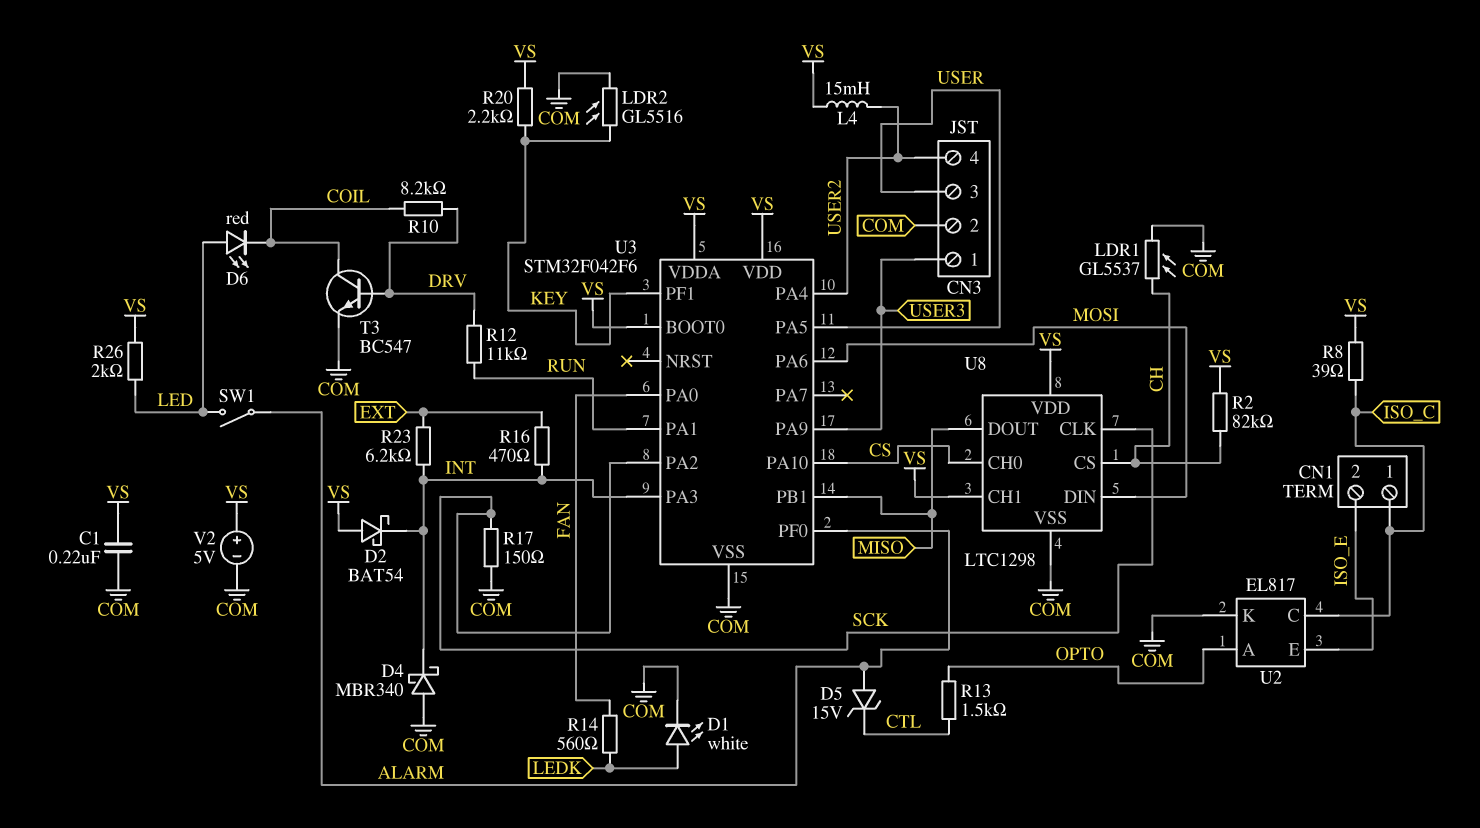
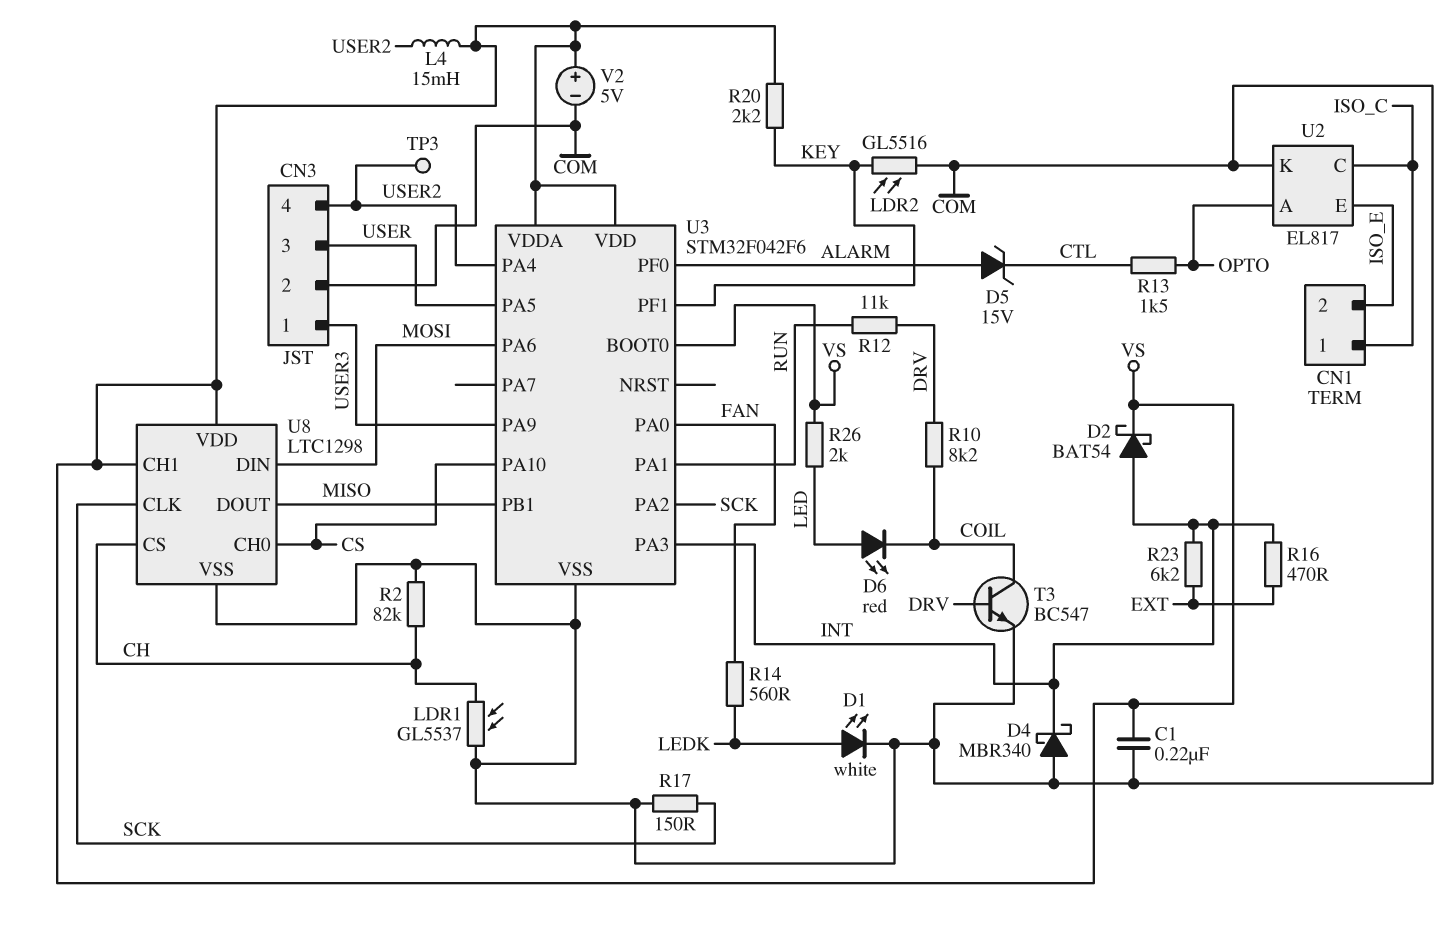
D2: schottky BAT54 (A VS, K INT) -> schottky BAT54 (A INT, K VS)
R2: 82k (CH, VS) -> 82k (CH, COM)
R8: 39 (ISO_C, VS) -> none
SW1: switch (ALARM, LED) -> none
TP3: none -> test point (USER2)

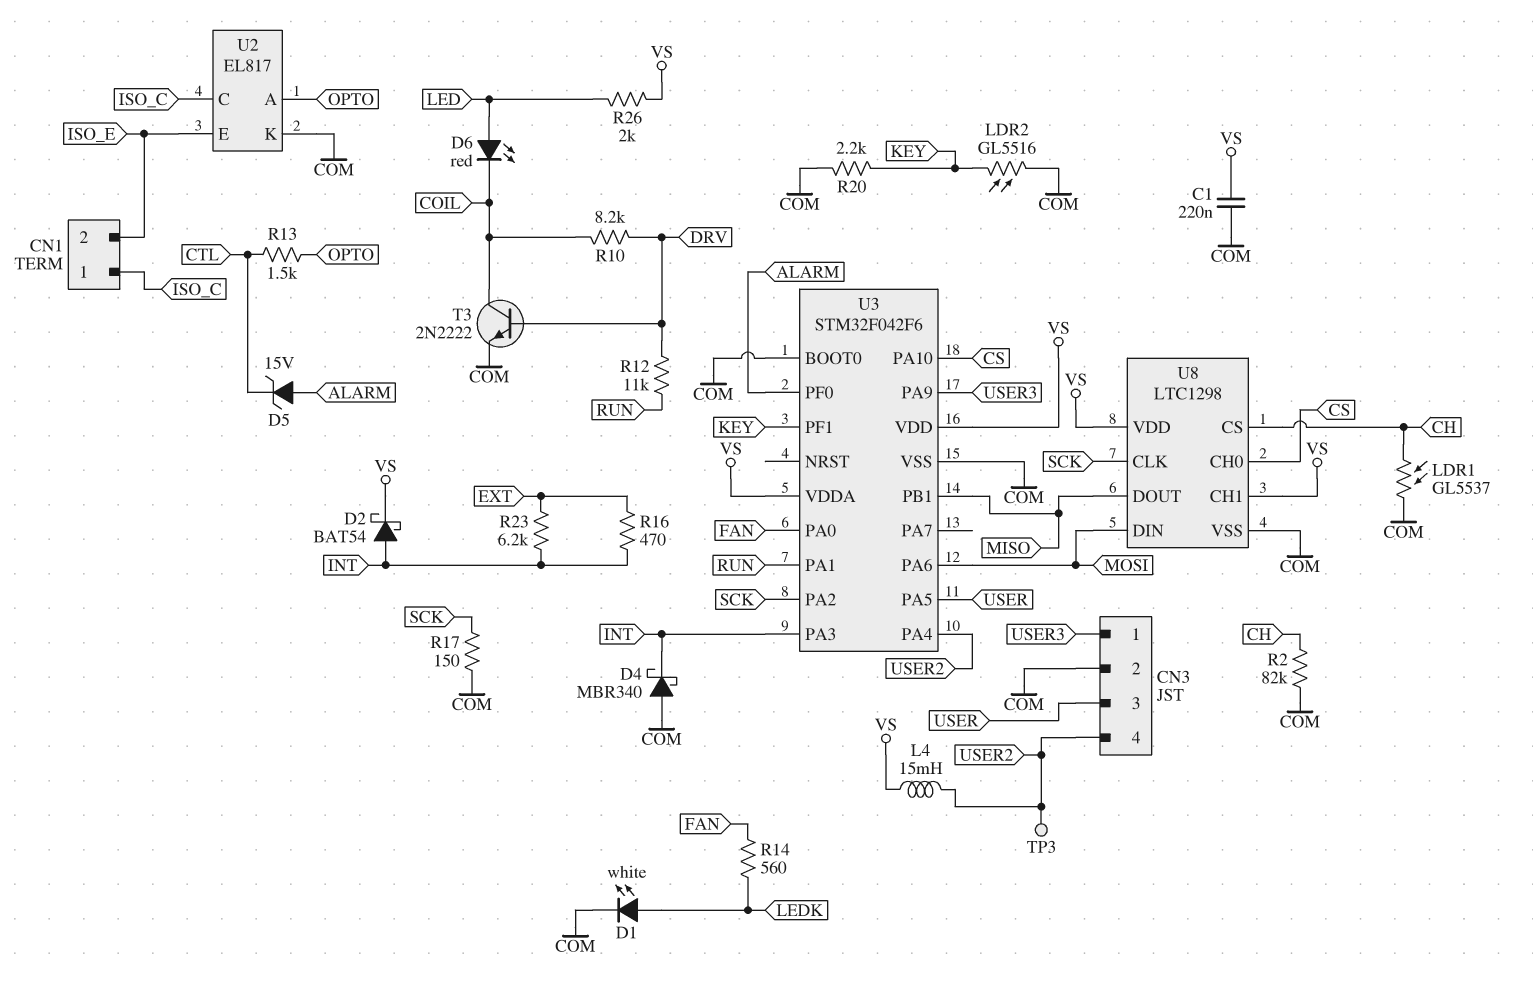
R20: 2.2k (KEY, VS) -> 2.2k (COM, KEY)
T3: NPN BC547 (B DRV, C COIL, E COM) -> NPN 2N2222 (B DRV, C COIL, E COM)
U3 pin BOOT0: VS -> COM
V2: 5V (plus VS, minus COM) -> none

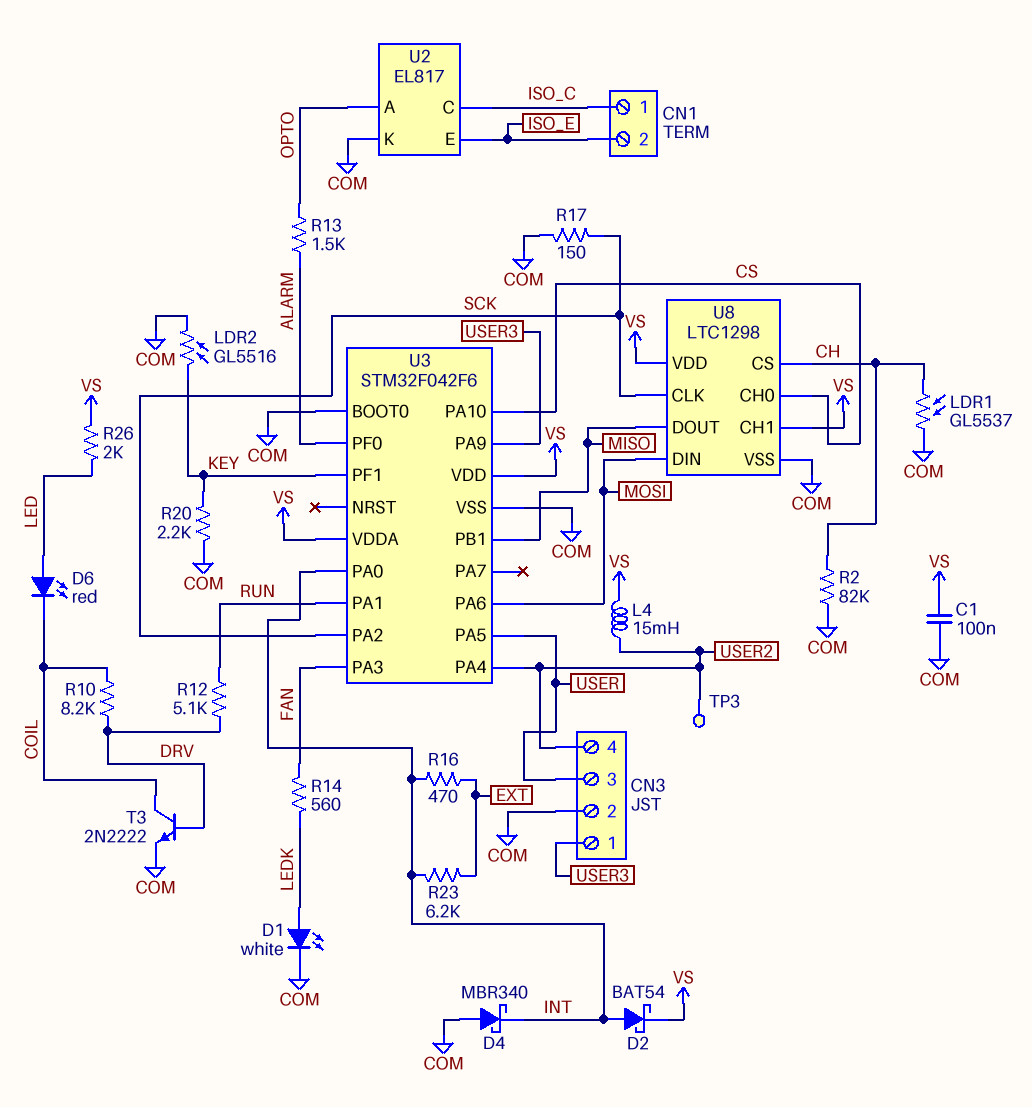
C1: 220nF (COM, VS) -> 100nF (COM, VS)
D5: zener 15V (A ALARM, K CTL) -> none
R12: 11k (DRV, RUN) -> 5.1k (DRV, RUN)
R13: 1.5k (CTL, OPTO) -> 1.5k (ALARM, OPTO)
U3 pin PA0: FAN -> INT
U3 pin PA3: INT -> FAN

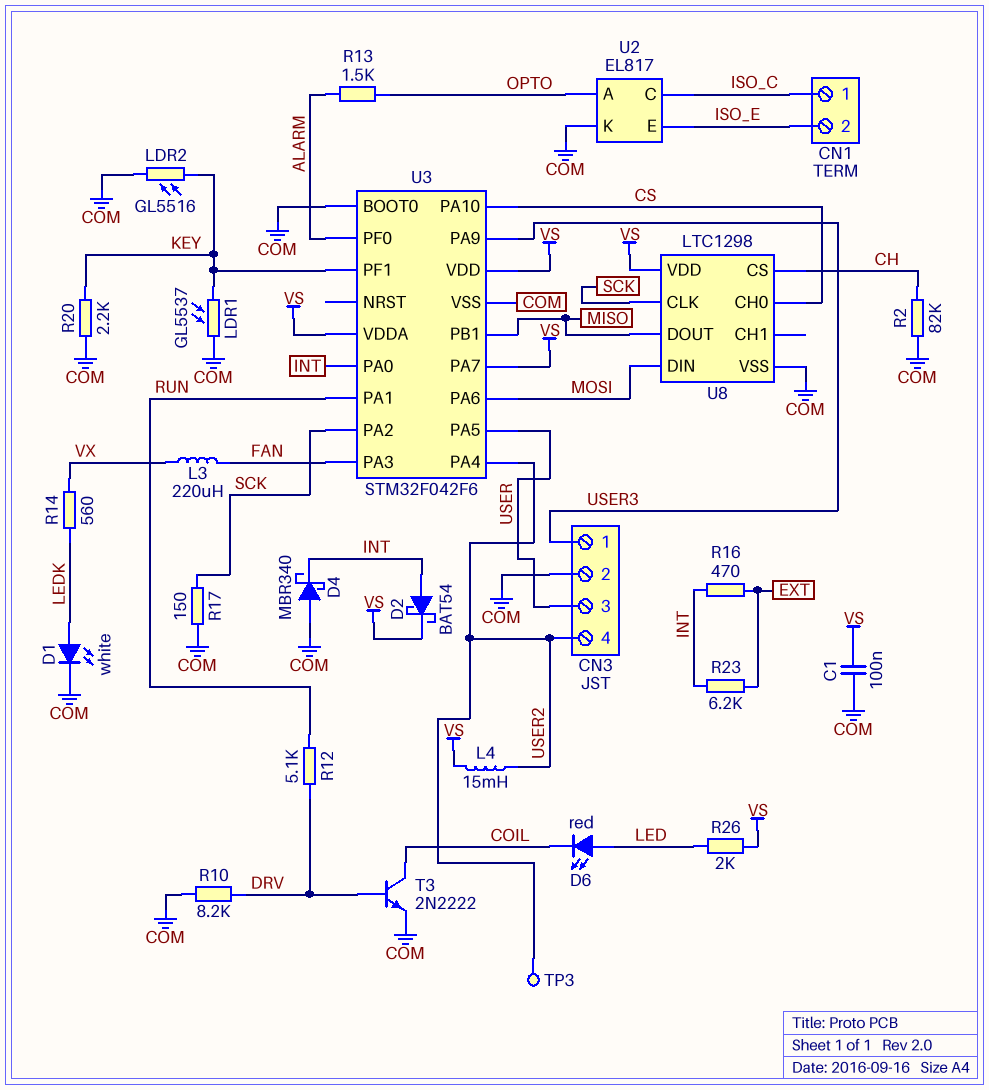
L3: none -> 220uH (FAN, VX)
LDR1: GL5537 (CH, COM) -> GL5537 (COM, KEY)
R10: 8.2k (COIL, DRV) -> 8.2k (COM, DRV)
R14: 560 (FAN, LEDK) -> 560 (LEDK, VX)
U3 pin PA7: none -> VS
U8 pin CH1: VS -> none

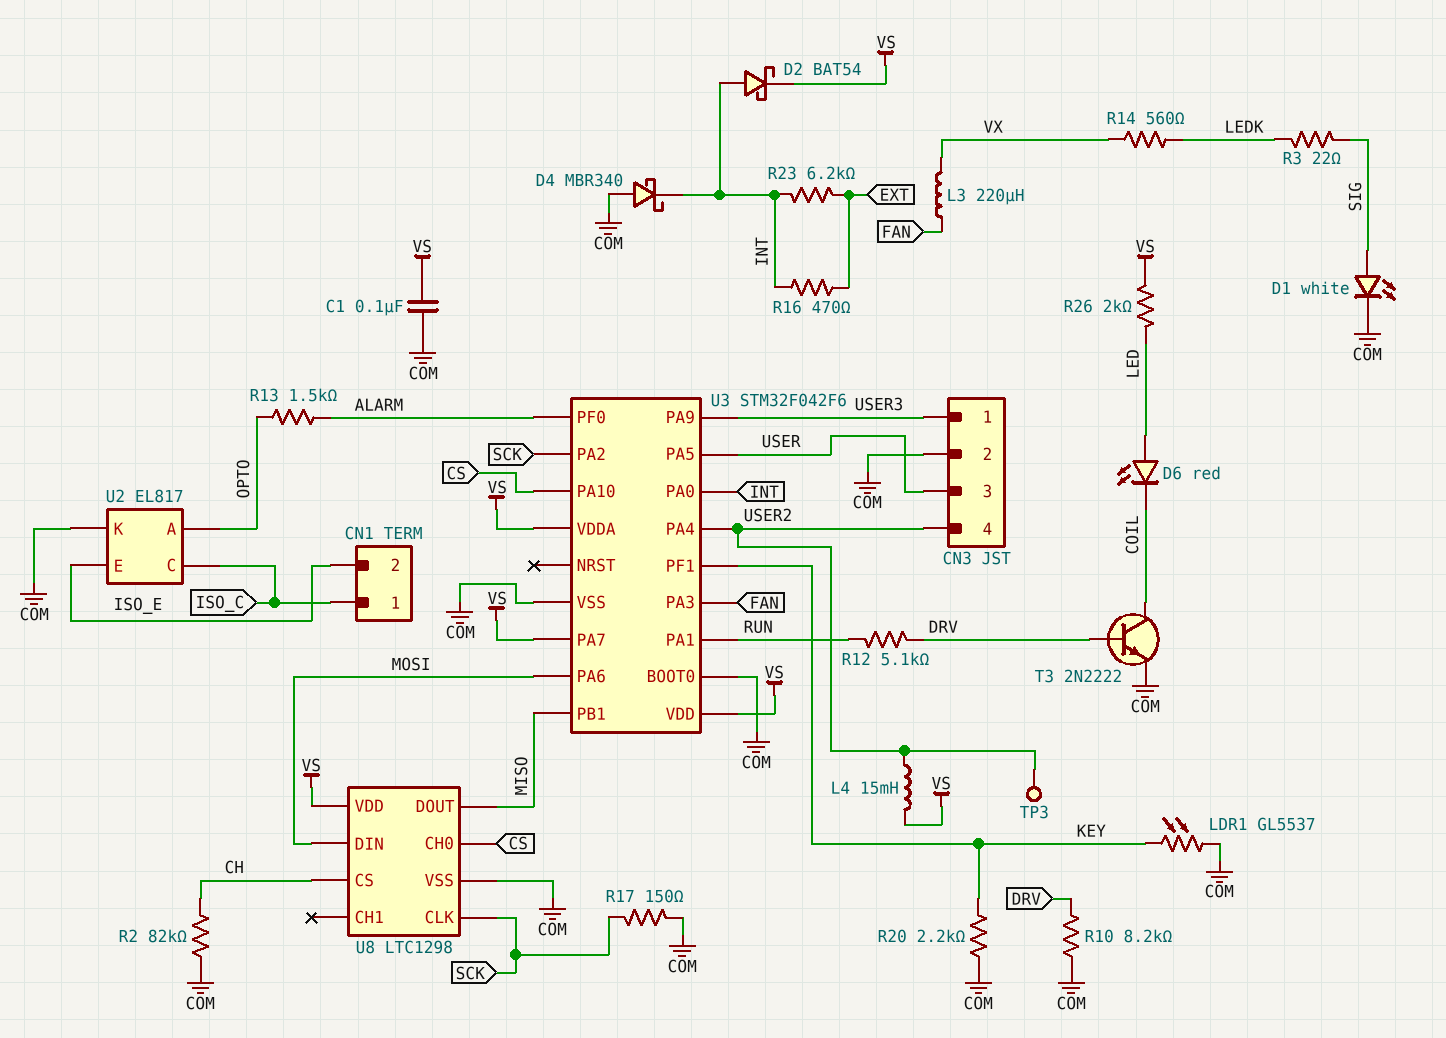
D1: LED white (A LEDK, K COM) -> LED white (A SIG, K COM)
LDR2: GL5516 (COM, KEY) -> none
R3: none -> 22 (LEDK, SIG)

